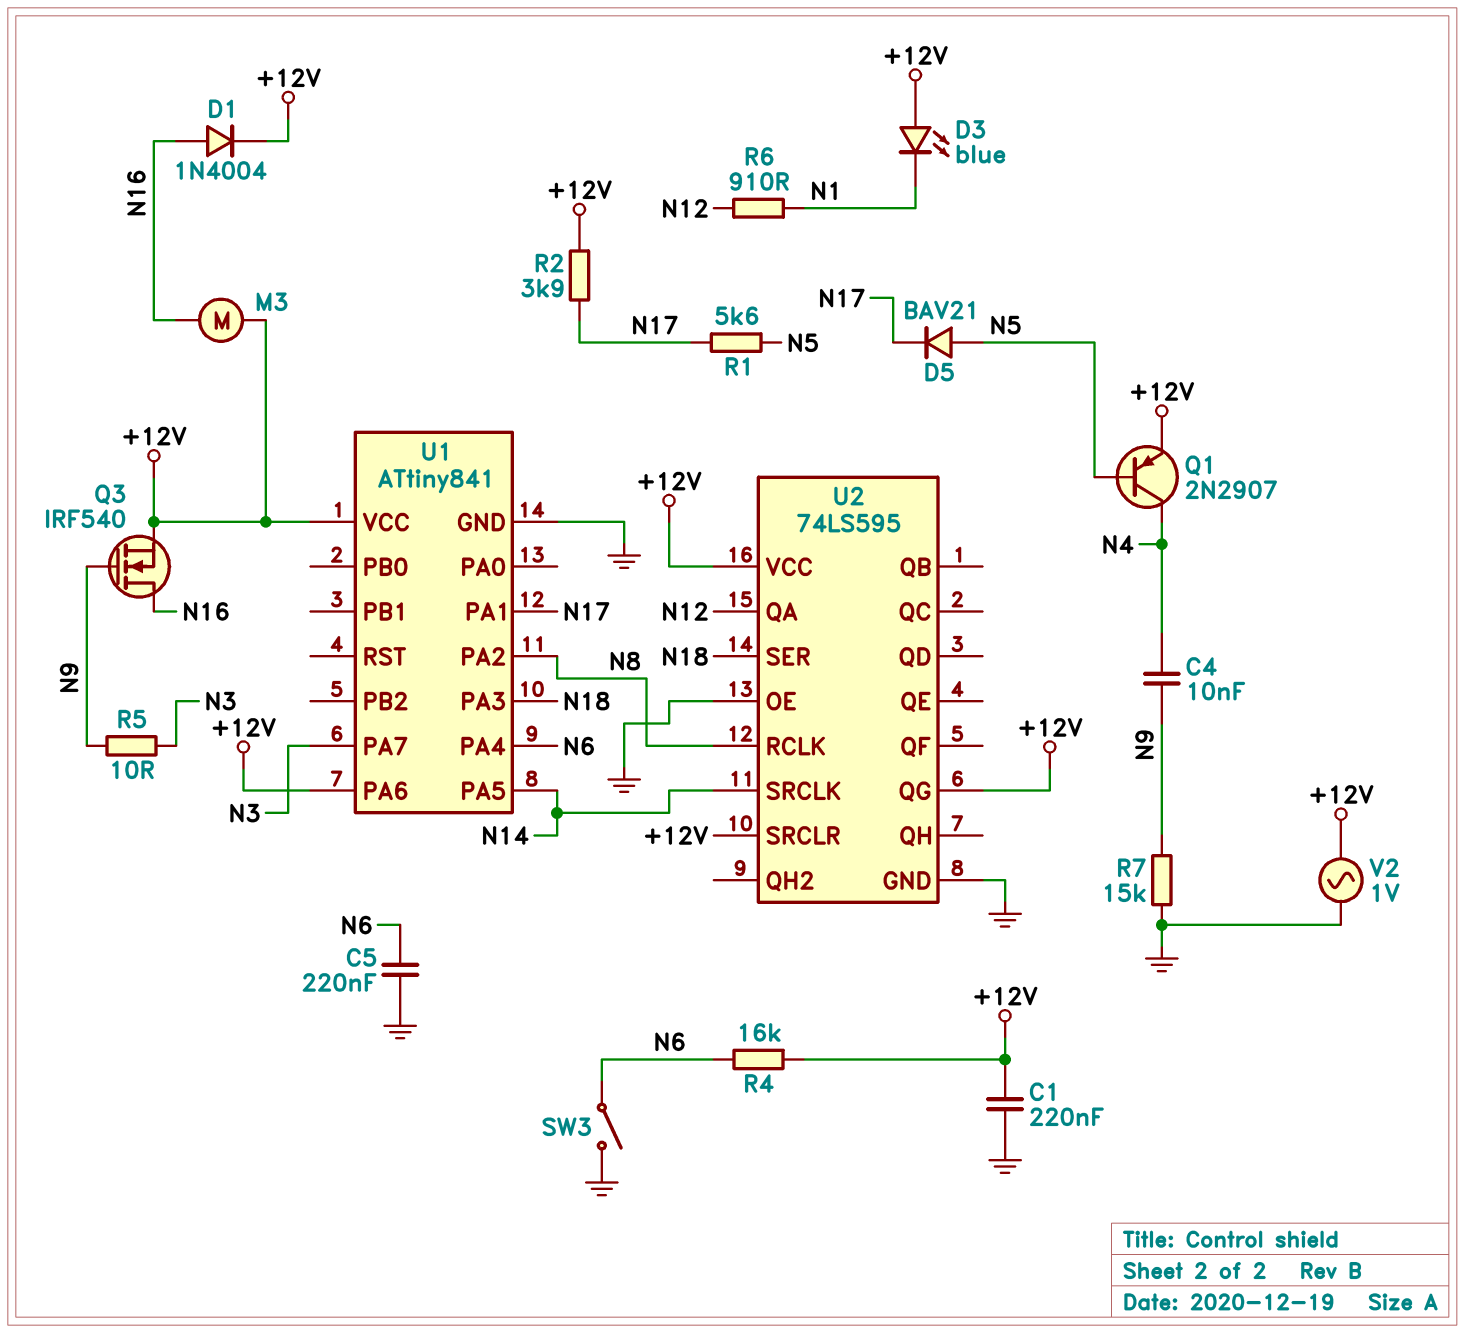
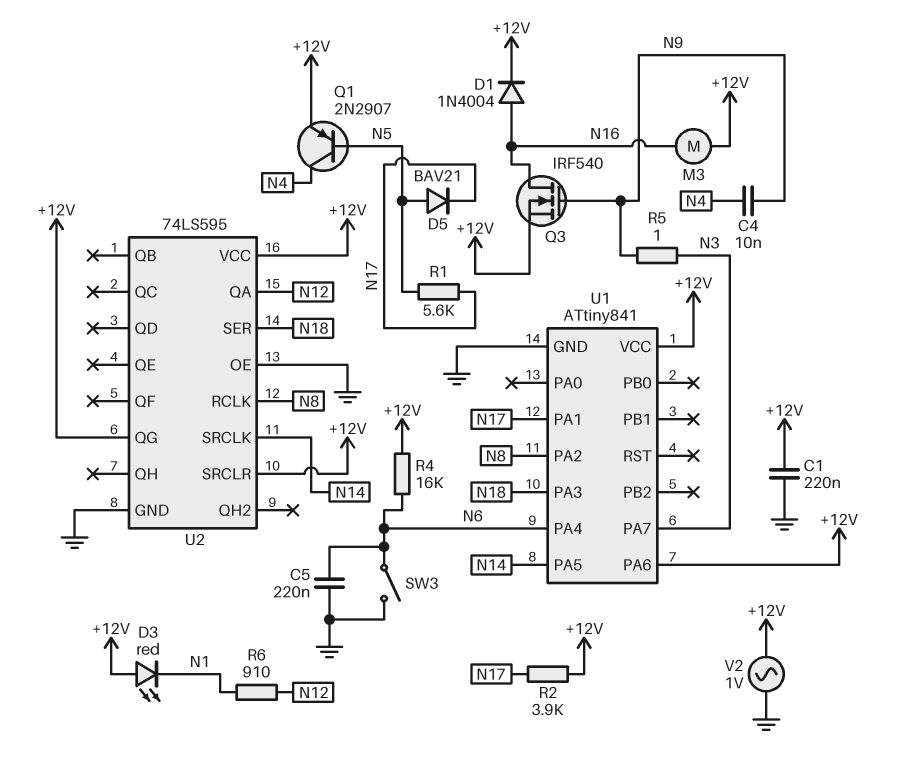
D3: LED blue (A +12V, K N1) -> LED red (A +12V, K N1)
R5: 10 (N3, N9) -> 1 (N3, N9)
R7: 15k (GND, N9) -> none

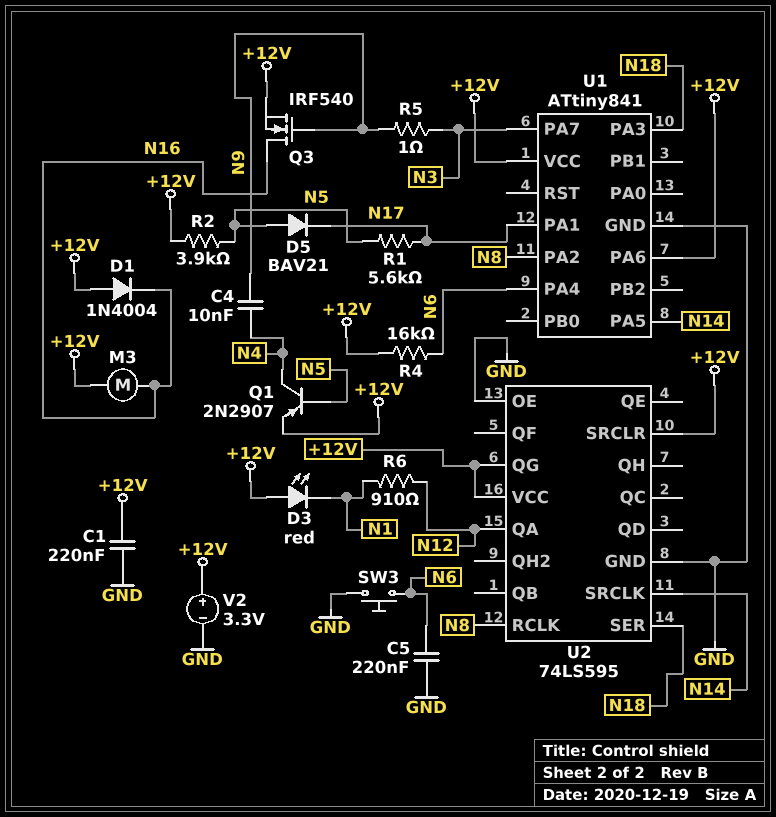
D1: diode 1N4004 (A N16, K +12V) -> diode 1N4004 (A +12V, K N16)
R2: 3.9k (+12V, N17) -> 3.9k (+12V, N5)
SW3: switch (GND, N6) -> button (GND, N6)
V2: AC 1V (+12V, GND) -> 3.3V (plus +12V, minus GND)

